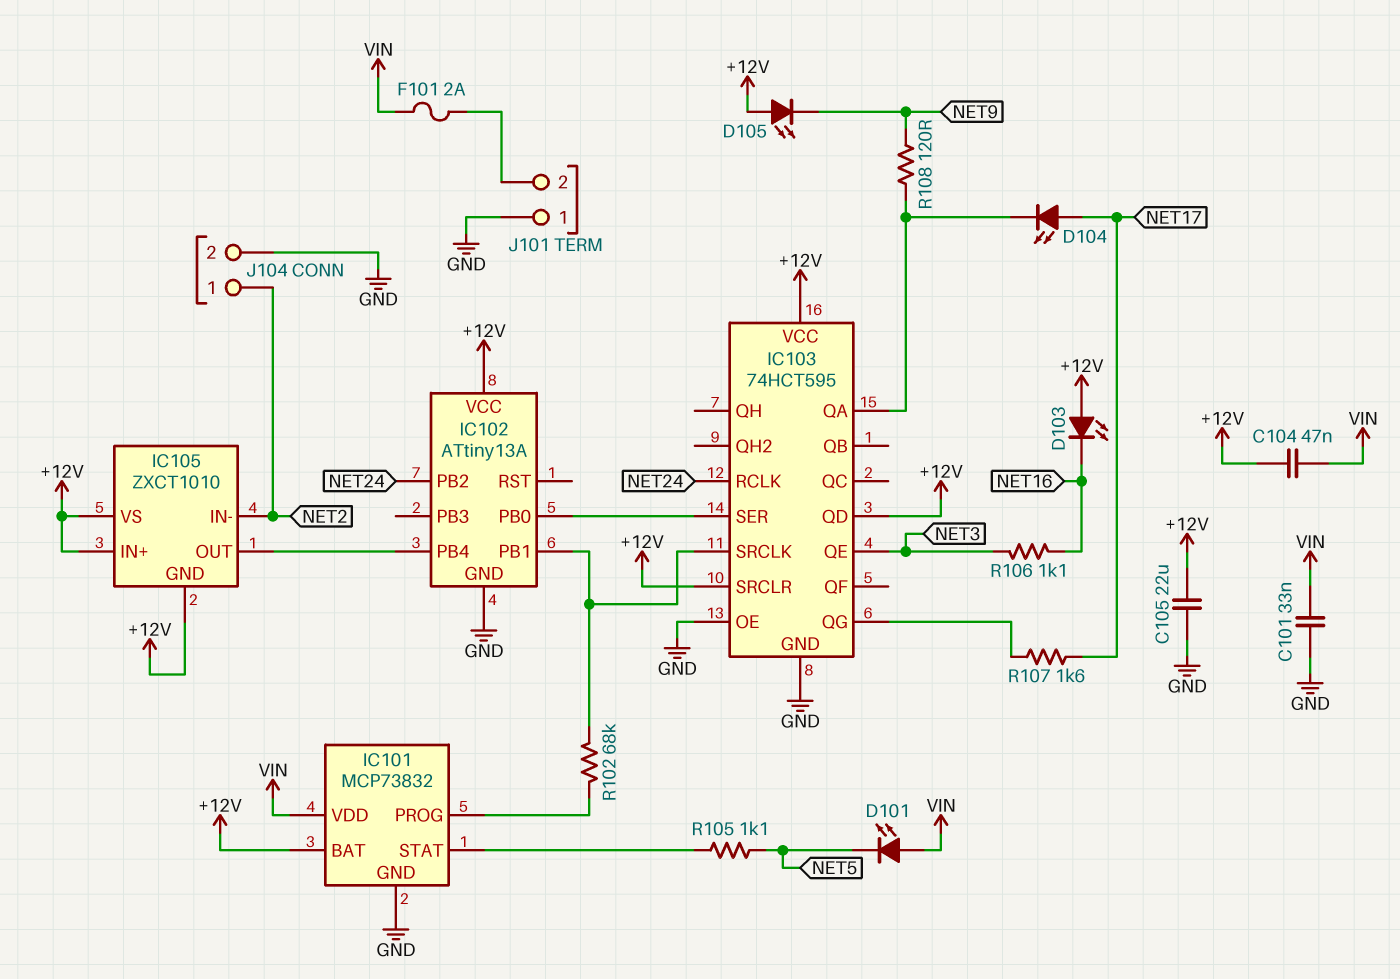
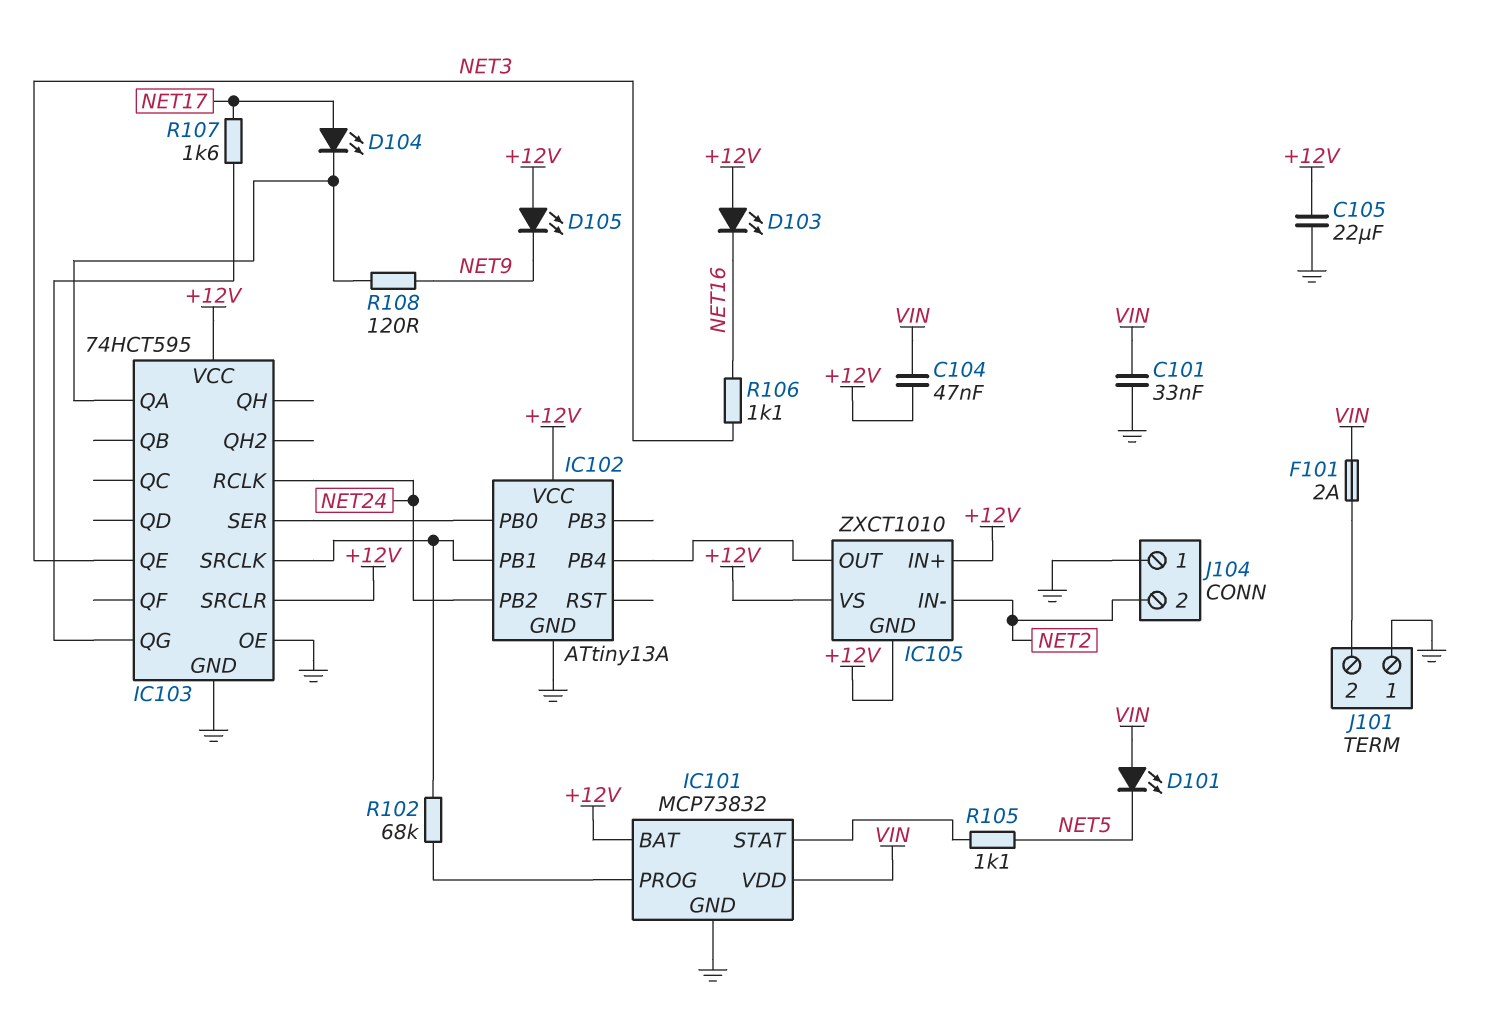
IC103 pin QD: +12V -> none
J104 pin 1: NET2 -> GND
J104 pin 2: GND -> NET2

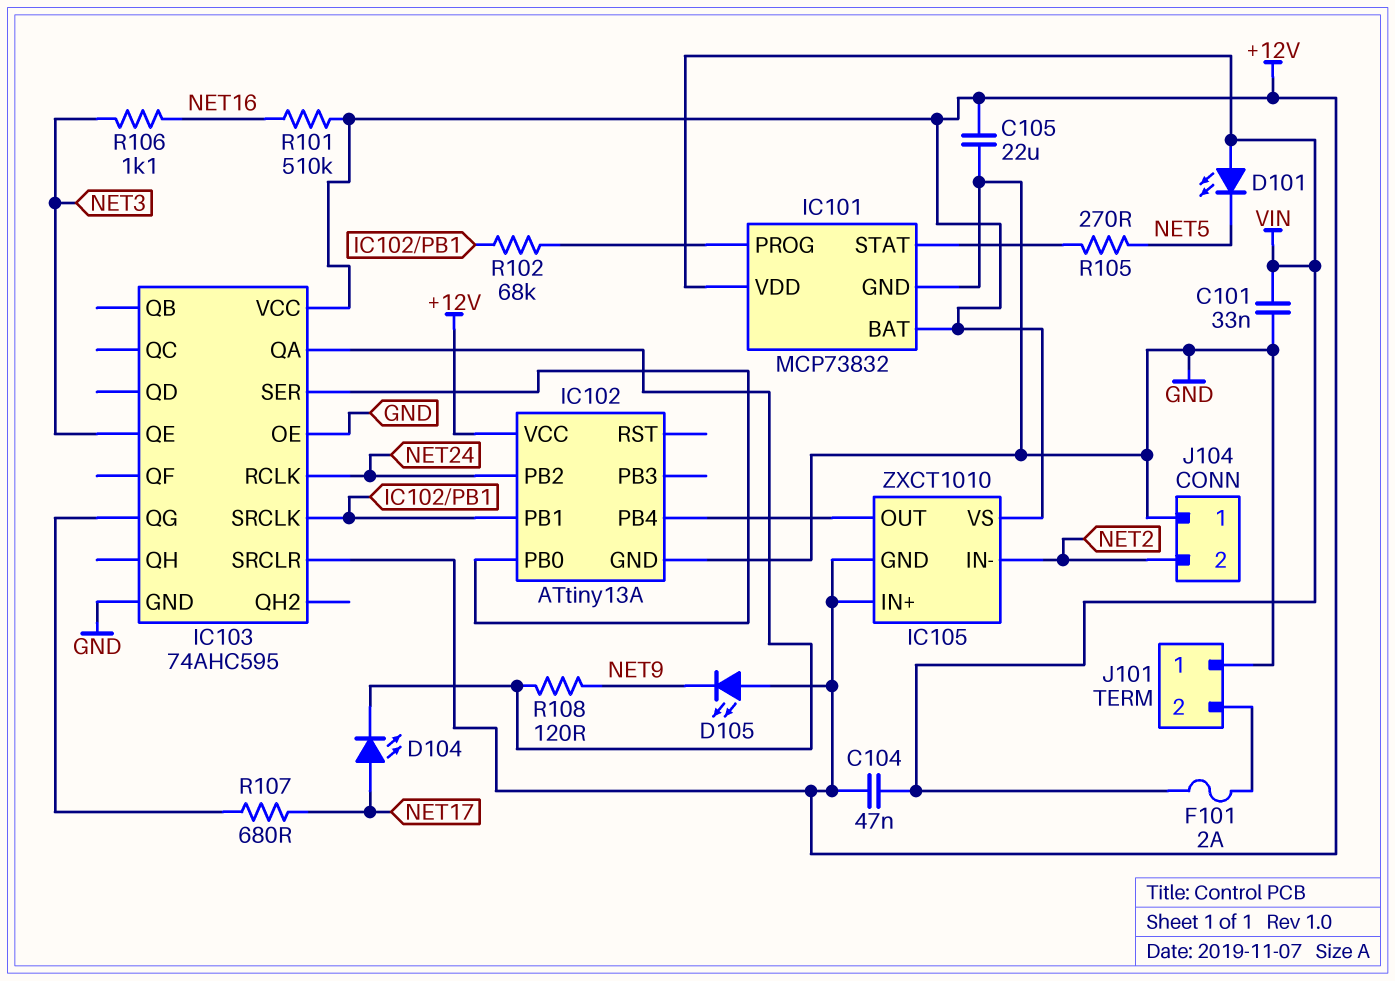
D103: LED (A +12V, K NET16) -> none
IC103: 74HCT595 -> 74AHC595
R101: none -> 510k (+12V, NET16)
R105: 1.1k (IC101/STAT, NET5) -> 270 (IC101/STAT, NET5)
R107: 1.6k (IC103/QG, NET17) -> 680 (IC103/QG, NET17)

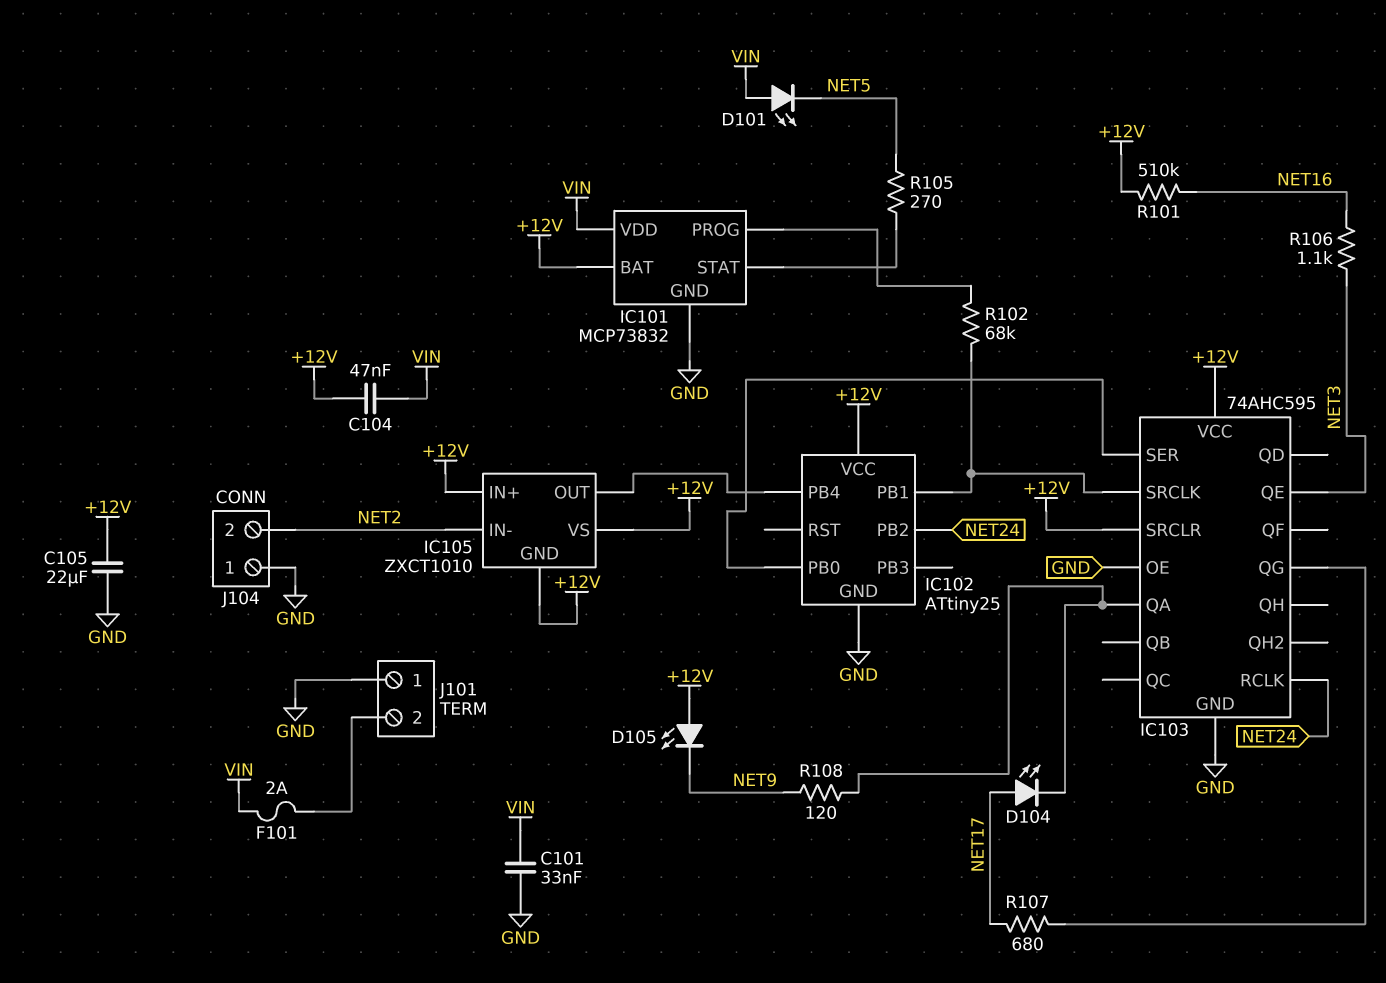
IC102: ATtiny13A -> ATtiny25

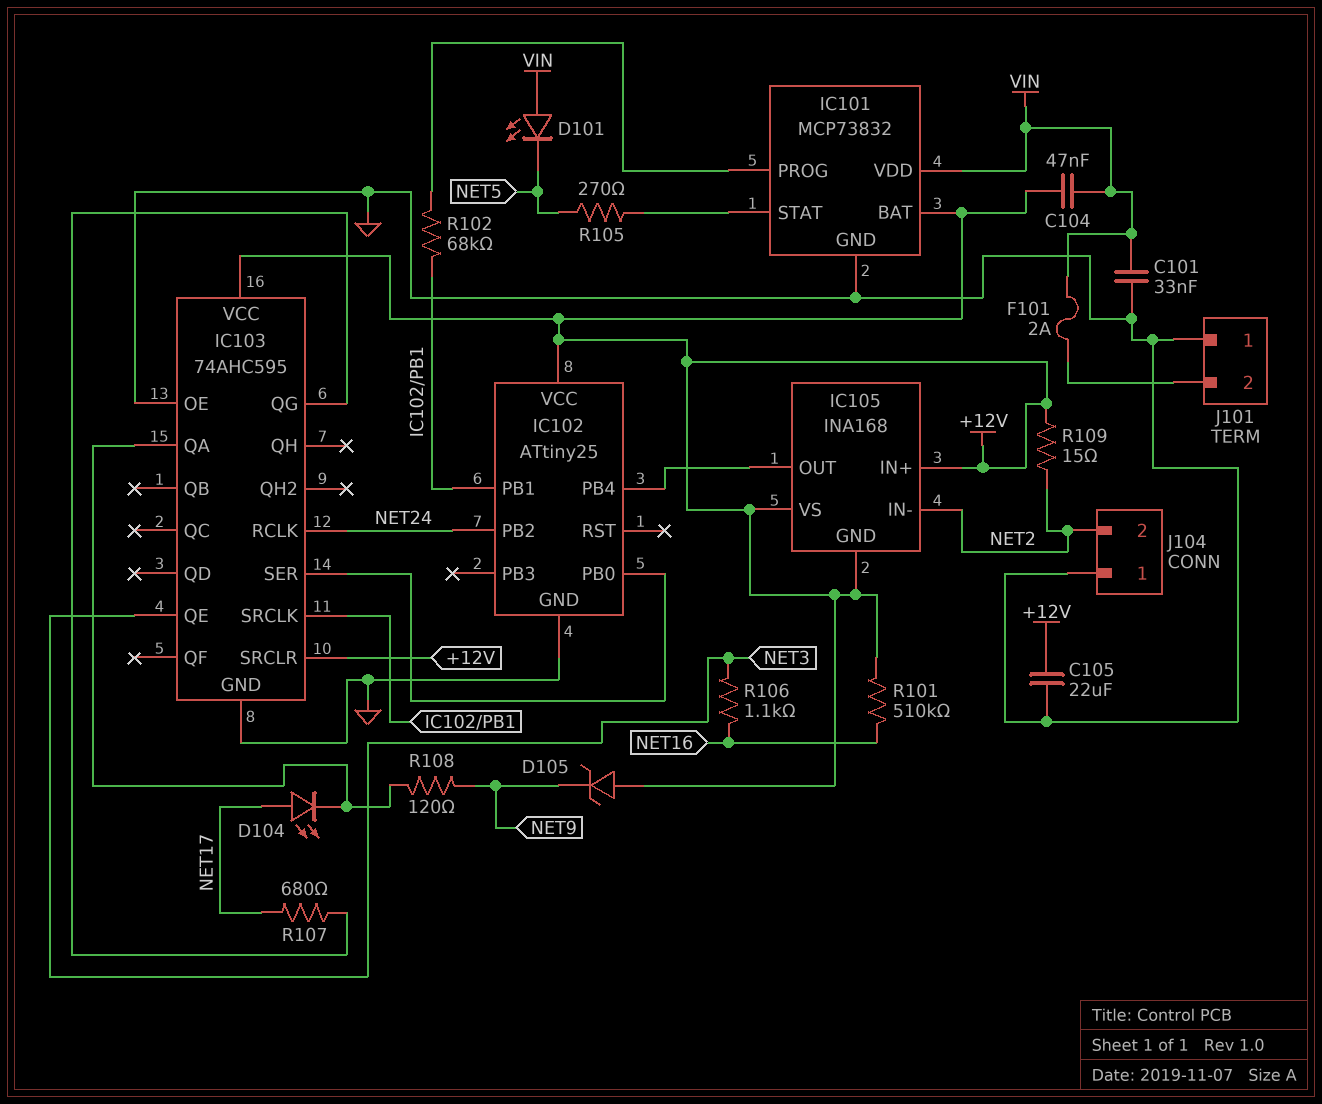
D105: LED (A +12V, K NET9) -> zener (A +12V, K NET9)
IC105: ZXCT1010 -> INA168
R109: none -> 15 (+12V, NET2)

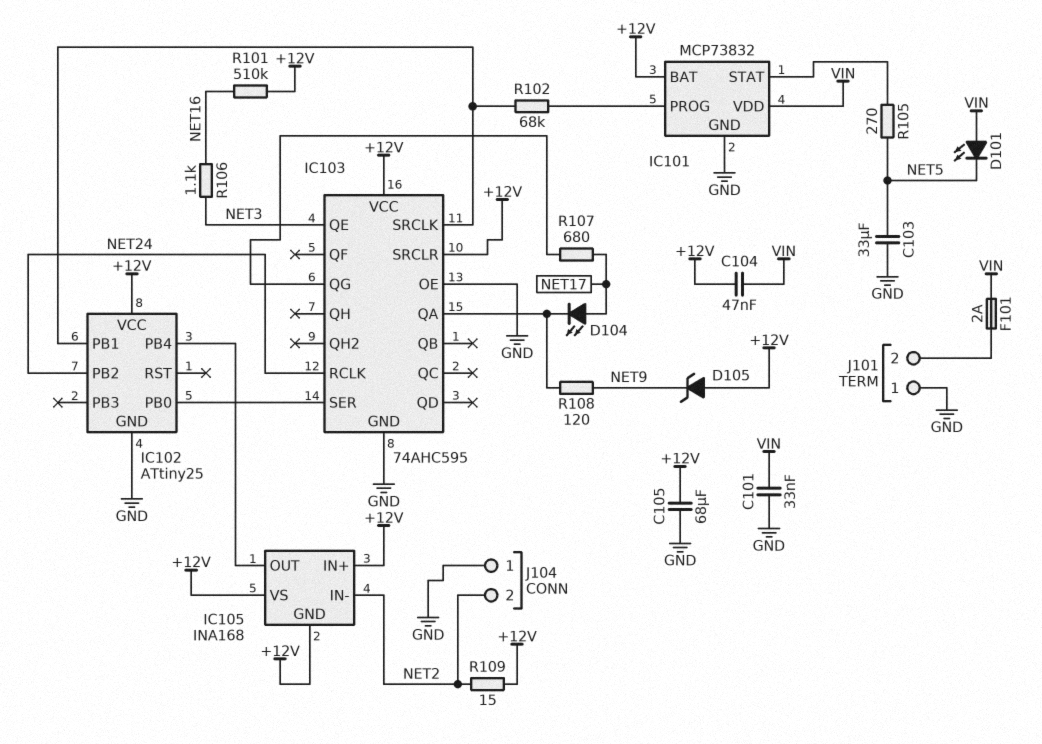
C103: none -> 33uF (GND, NET5)
C105: 22uF (+12V, GND) -> 68uF (+12V, GND)

